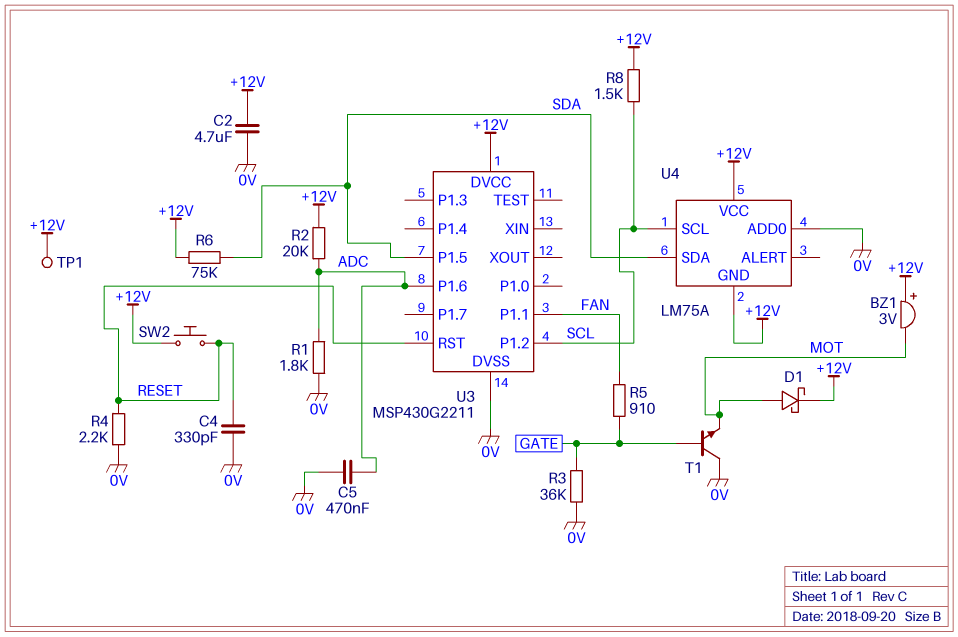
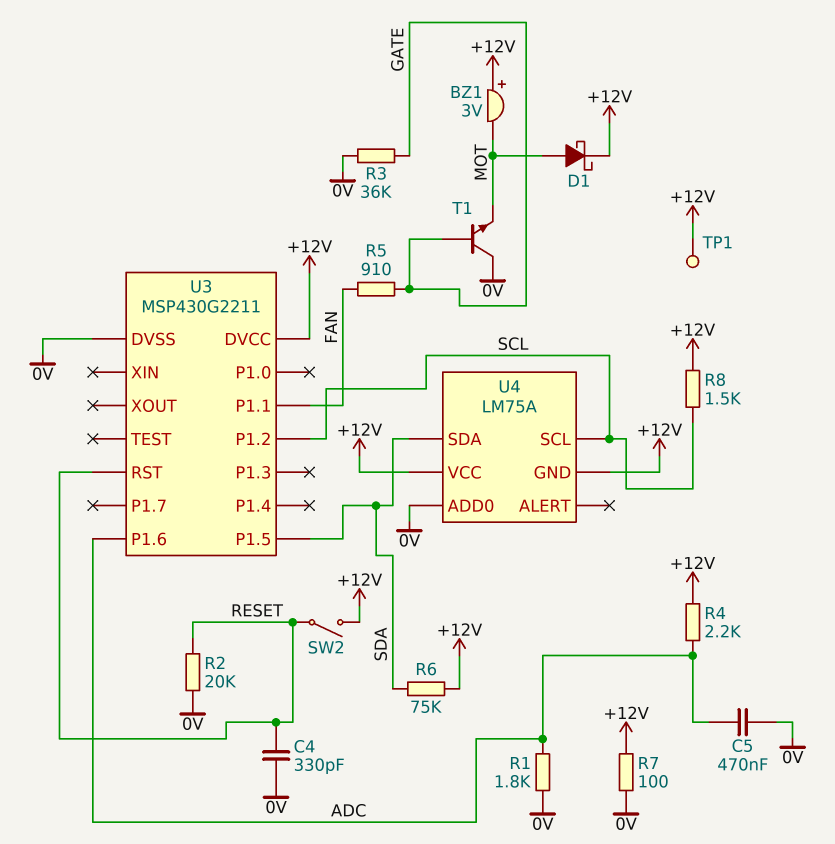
C2: 4.7uF (+12V, 0V) -> none
R2: 20k (+12V, ADC) -> 20k (0V, RESET)
R4: 2.2k (0V, RESET) -> 2.2k (+12V, ADC)
R7: none -> 100 (+12V, 0V)
SW2: button (+12V, RESET) -> switch (+12V, RESET)

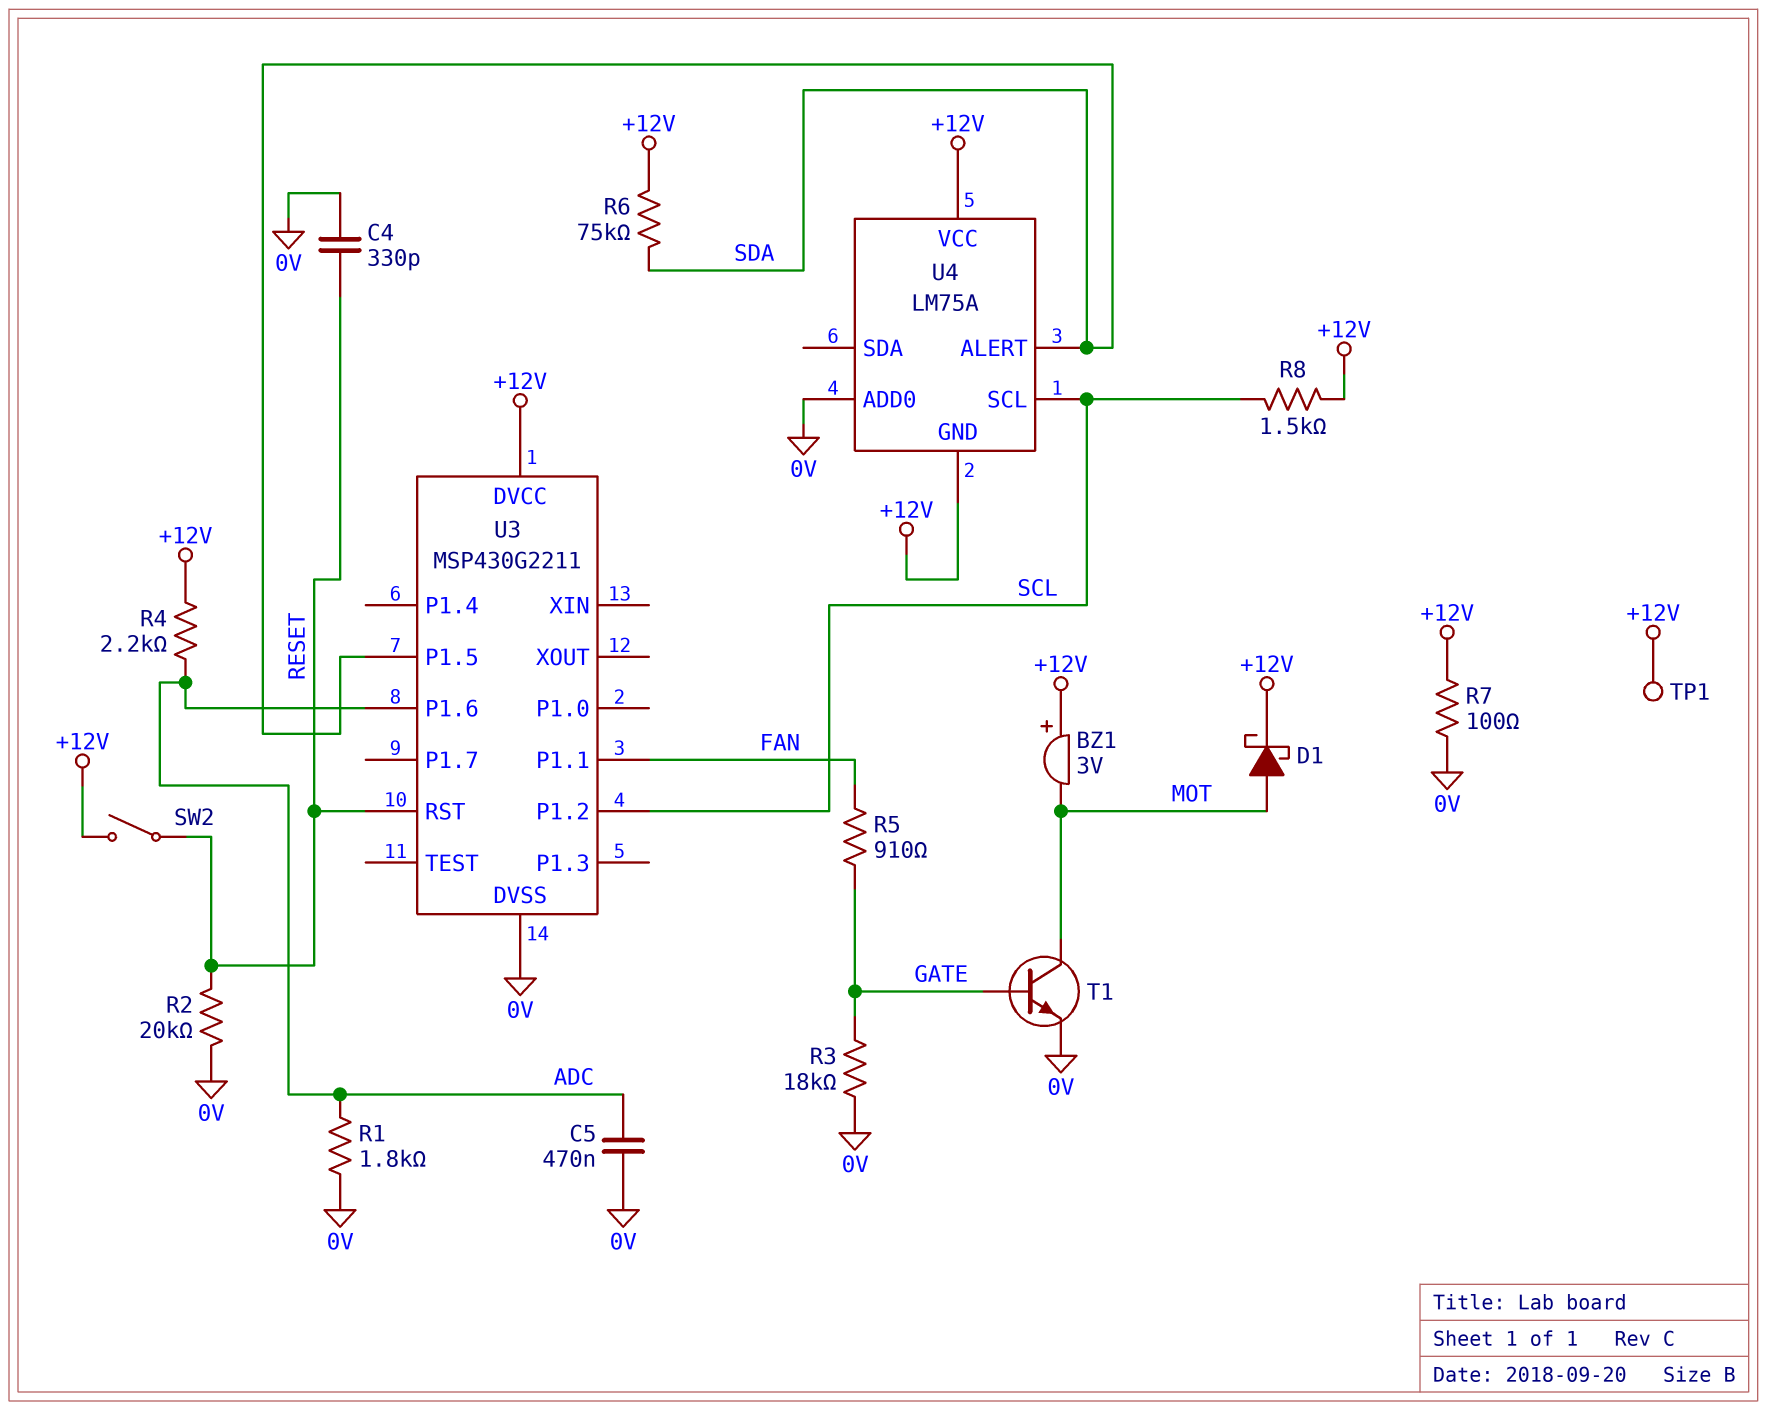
R3: 36k (0V, GATE) -> 18k (0V, GATE)
T1: NPN (B GATE, C 0V, E MOT) -> NPN (B GATE, C MOT, E 0V)
U4 pin ALERT: none -> SDA
U4 pin SDA: SDA -> none

